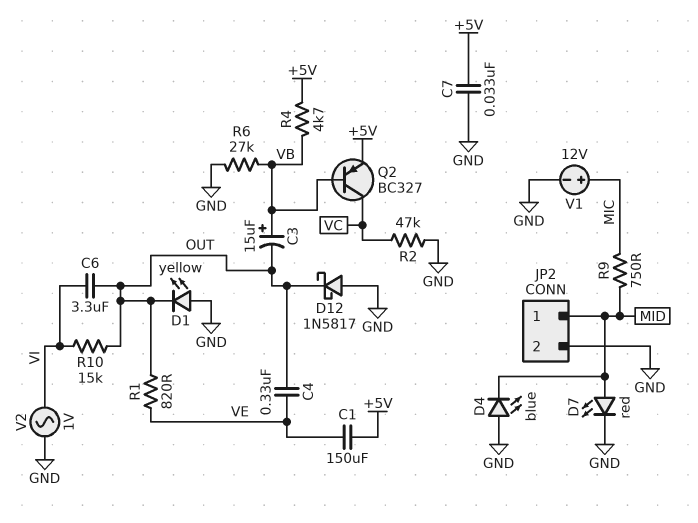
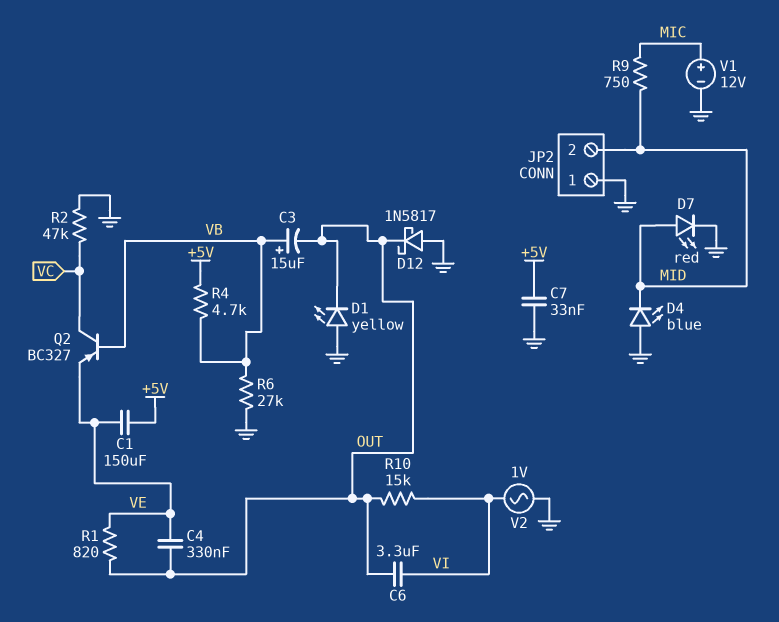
JP2 pin 1: MID -> GND
JP2 pin 2: GND -> MID
Q2: PNP BC327 (B VB, C VC, E +5V) -> PNP BC327 (B VB, C VC, E VE)

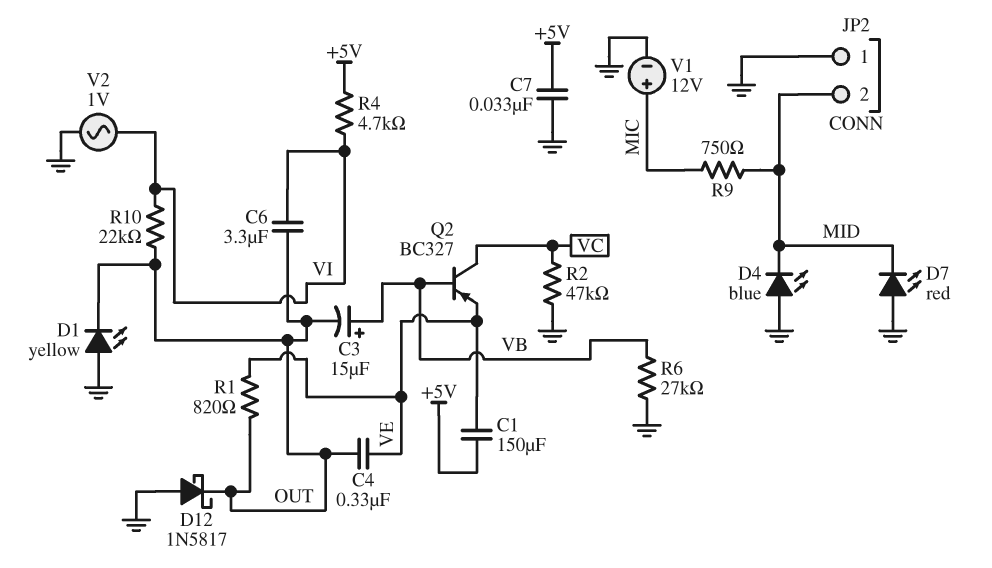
D7: LED red (A MID, K GND) -> LED red (A GND, K MID)
R4: 4.7k (+5V, VB) -> 4.7k (+5V, VI)
R10: 15k (OUT, VI) -> 22k (OUT, VI)

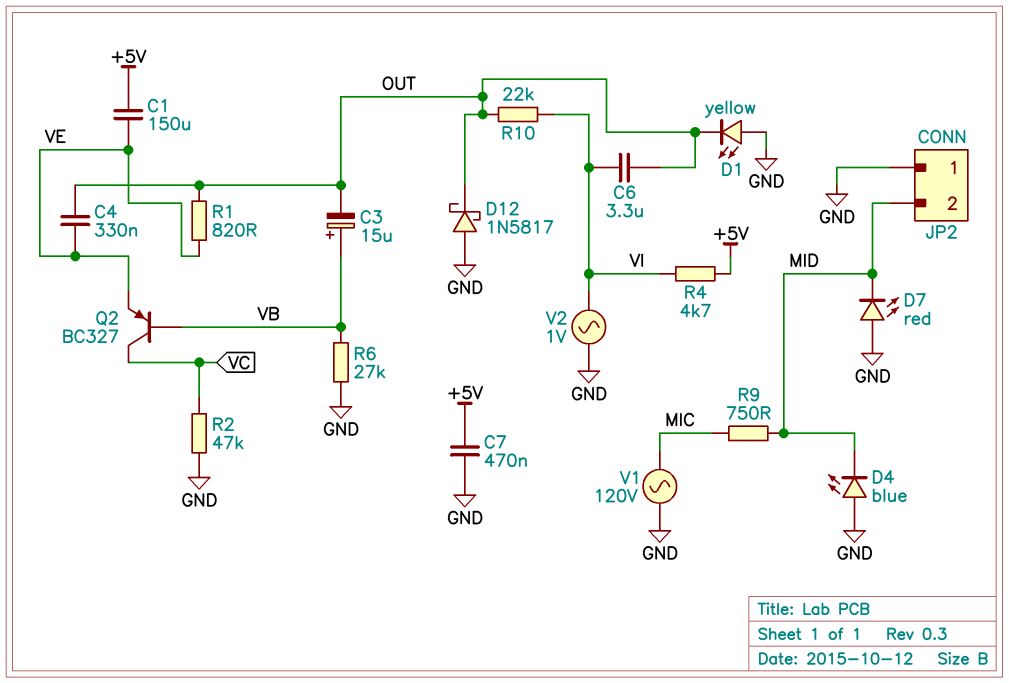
C7: 33nF (+5V, GND) -> 470nF (+5V, GND)
V1: 12V (plus MIC, minus GND) -> AC 120V (GND, MIC)

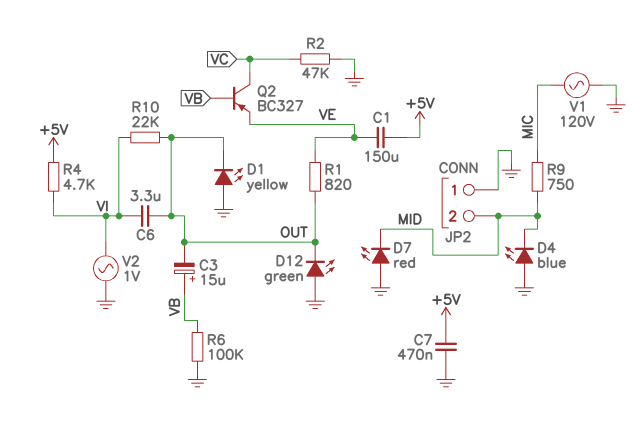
C4: 330nF (OUT, VE) -> none
D12: schottky 1N5817 (A GND, K OUT) -> LED green (A GND, K OUT)
R6: 27k (GND, VB) -> 100k (GND, VB)

